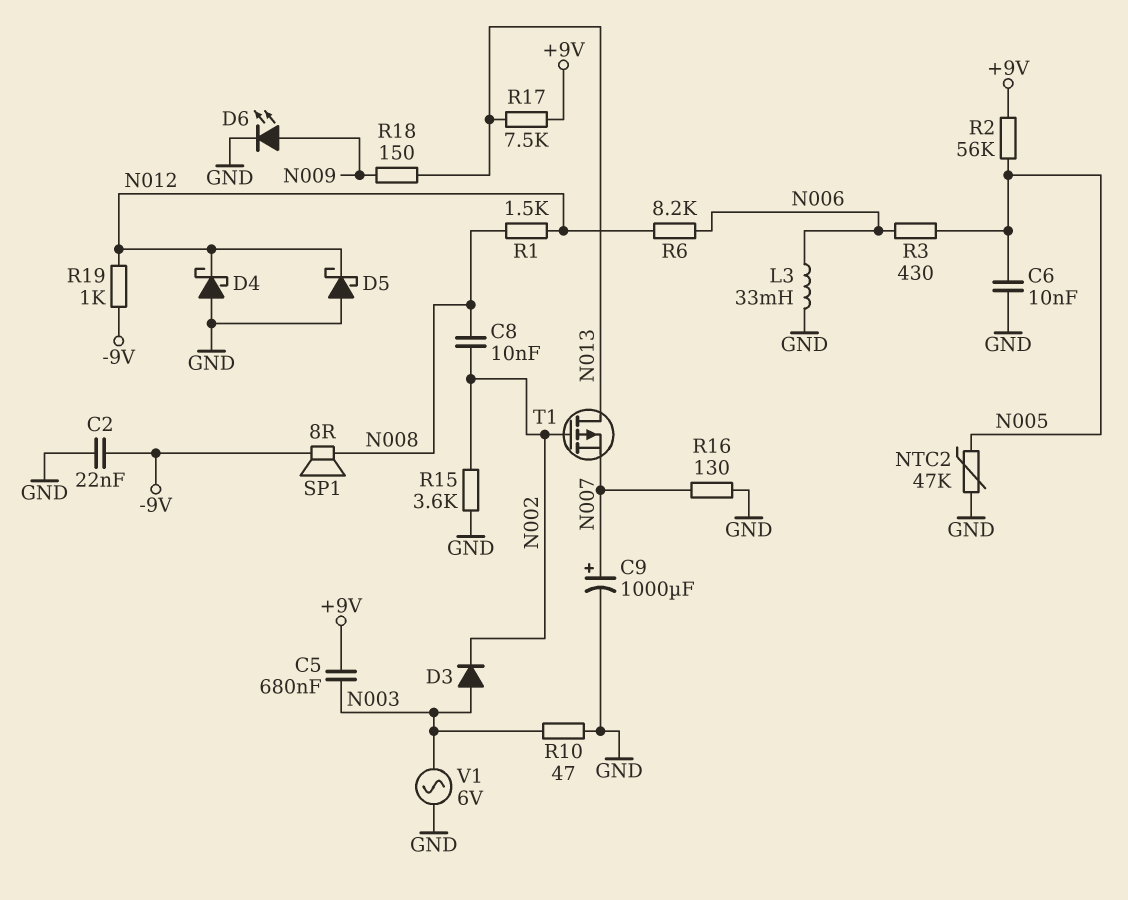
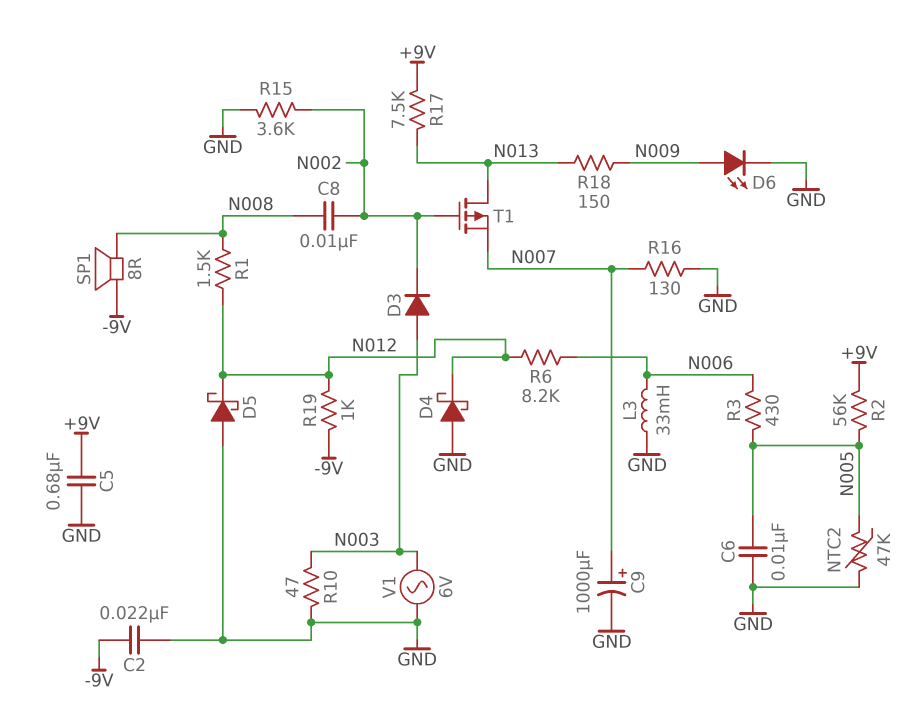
C5: 680nF (+9V, N003) -> 680nF (+9V, GND)

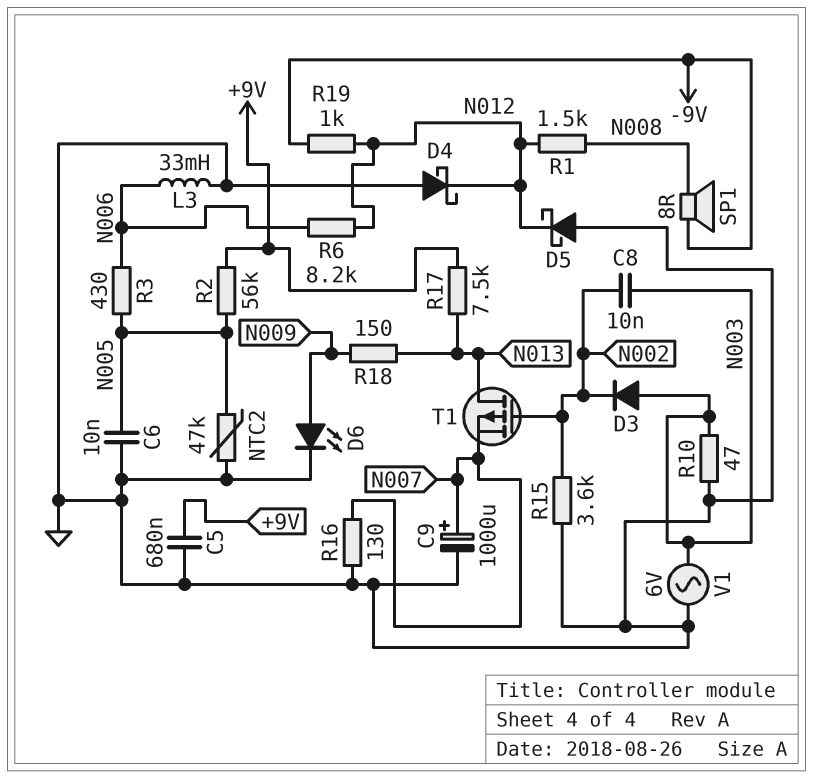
C2: 22nF (-9V, GND) -> none
C8: 10nF (N002, N008) -> 10nF (N002, N003)

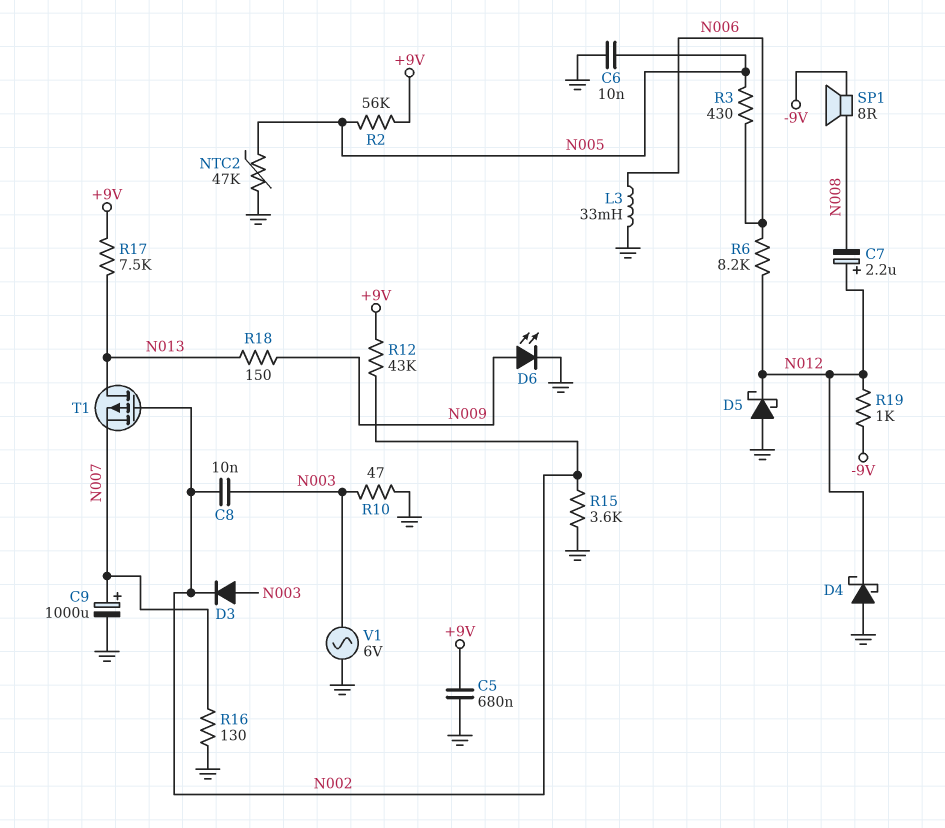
C7: none -> 2.2uF (plus N012, minus N008)
R1: 1.5k (N008, N012) -> none
R12: none -> 43k (+9V, N002)

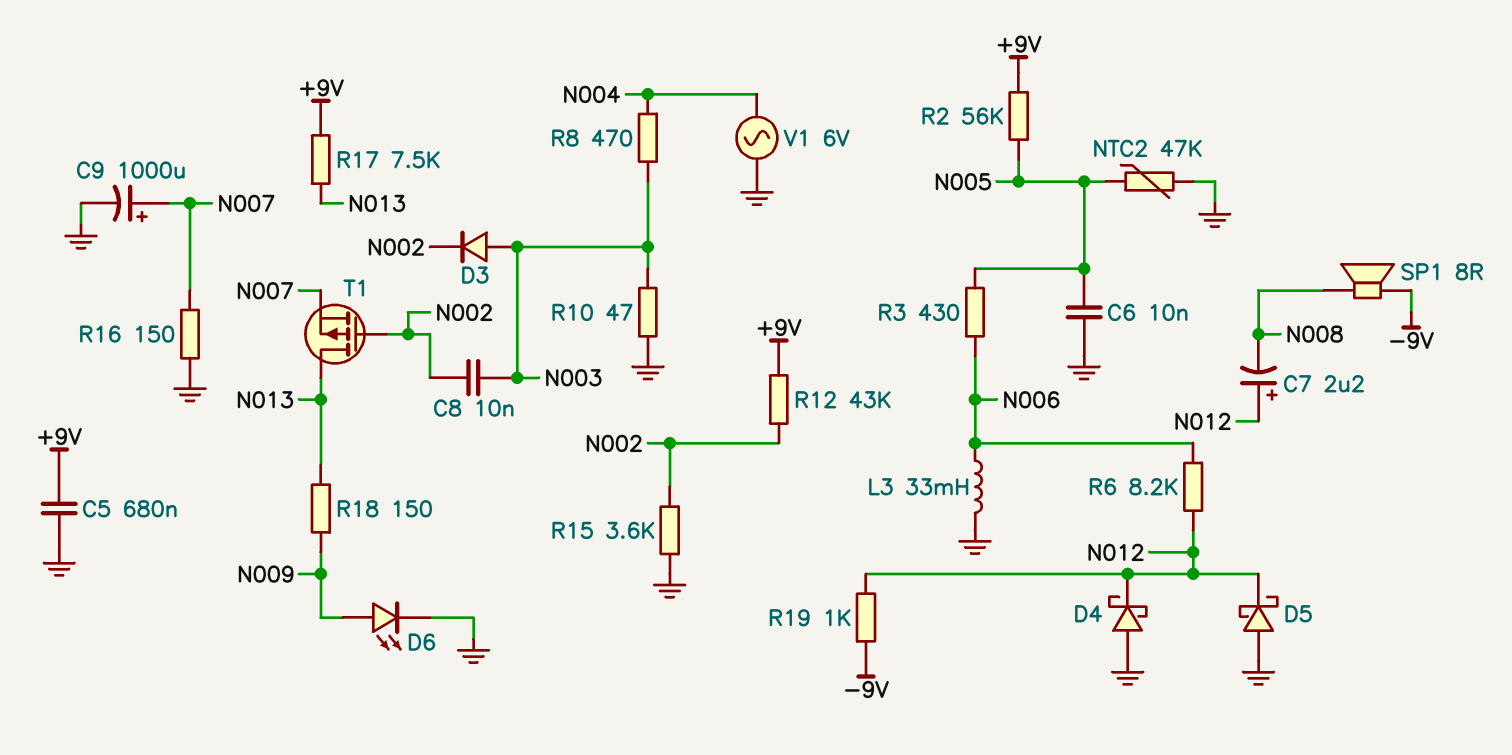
R8: none -> 470 (N003, N004)
R16: 130 (GND, N007) -> 150 (GND, N007)
V1: AC 6V (GND, N003) -> AC 6V (GND, N004)

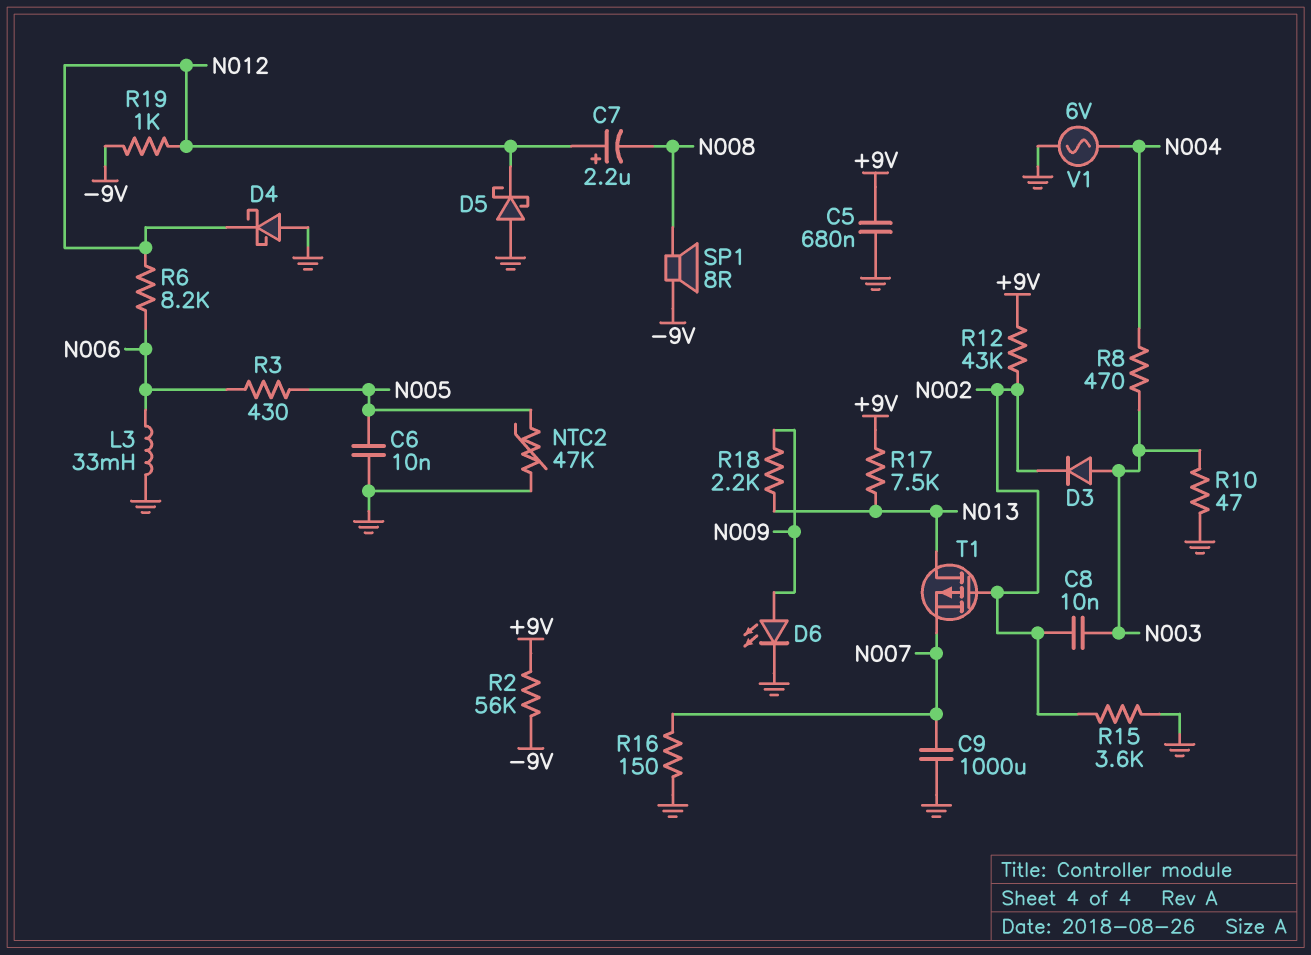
C9: 1000uF (plus N007, minus GND) -> 1000uF (GND, N007)
R2: 56k (+9V, N005) -> 56k (+9V, -9V)
R18: 150 (N009, N013) -> 2.2k (N009, N013)

